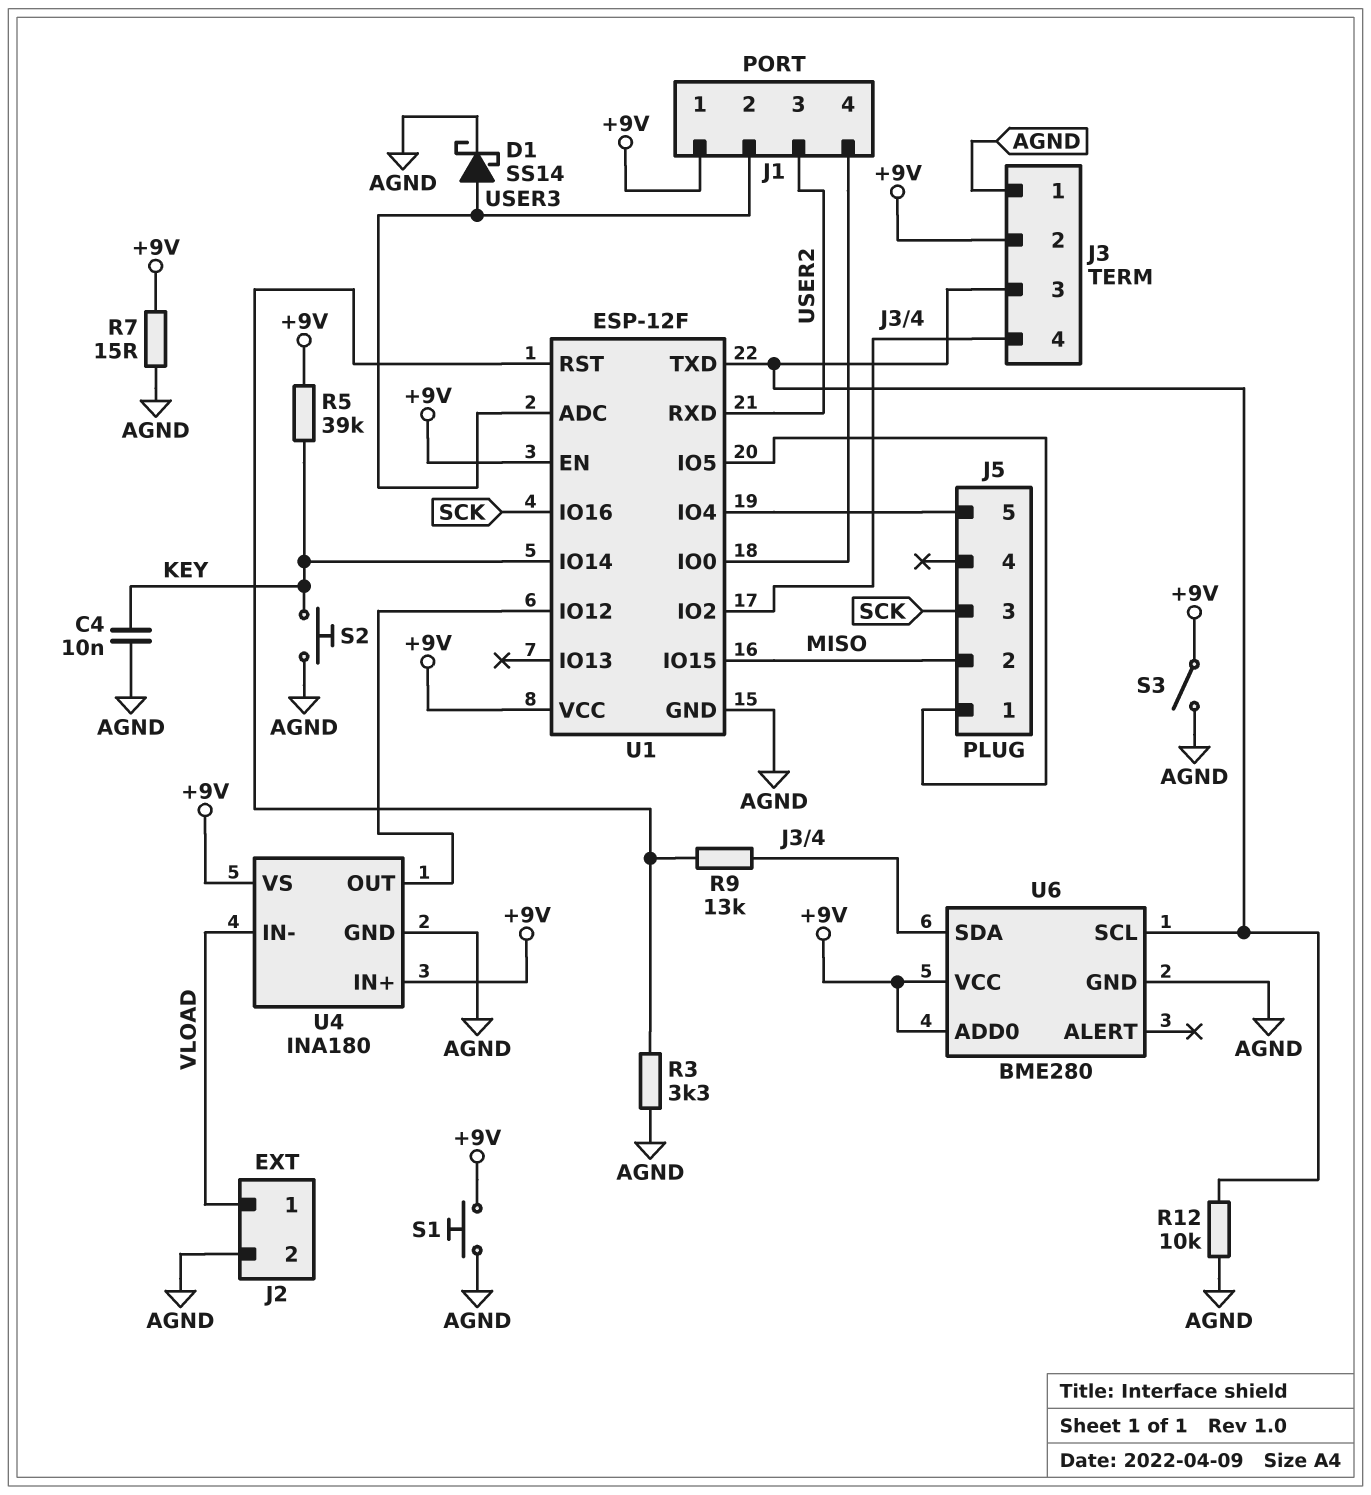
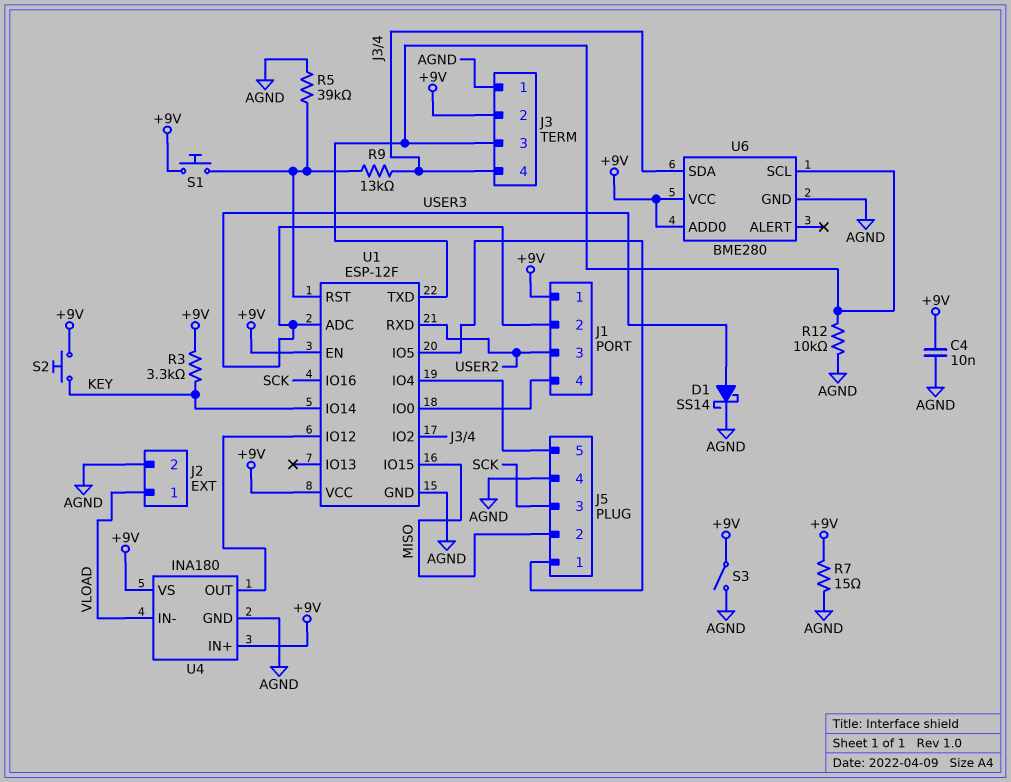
C4: 10nF (AGND, KEY) -> 10nF (+9V, AGND)
J5 pin 4: none -> AGND
R3: 3.3k (AGND, U1/RST) -> 3.3k (+9V, KEY)
R5: 39k (+9V, KEY) -> 39k (AGND, U1/RST)
S1: button (+9V, AGND) -> button (+9V, U1/RST)
S2: button (AGND, KEY) -> button (+9V, KEY)

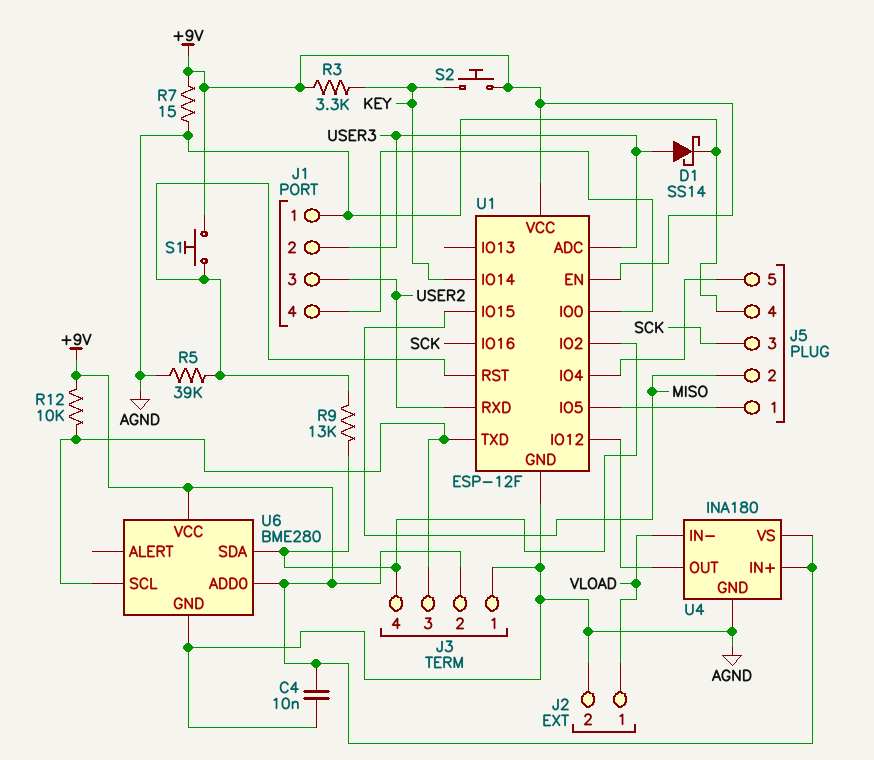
J1 pin 1: +9V -> AGND
R12: 10k (AGND, J3/3) -> 10k (+9V, J3/3)
S3: switch (+9V, AGND) -> none

